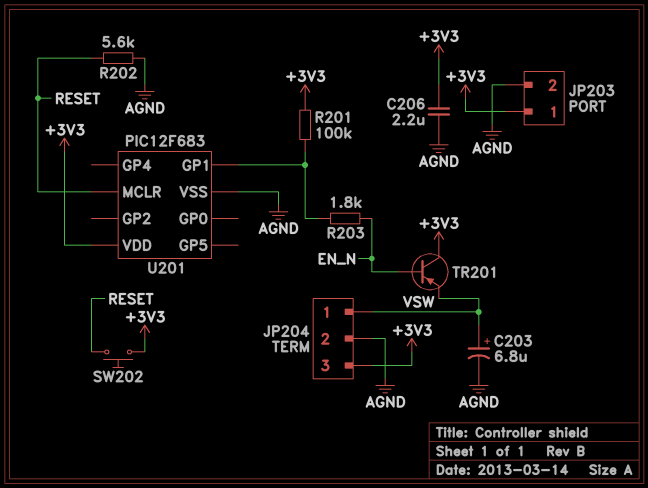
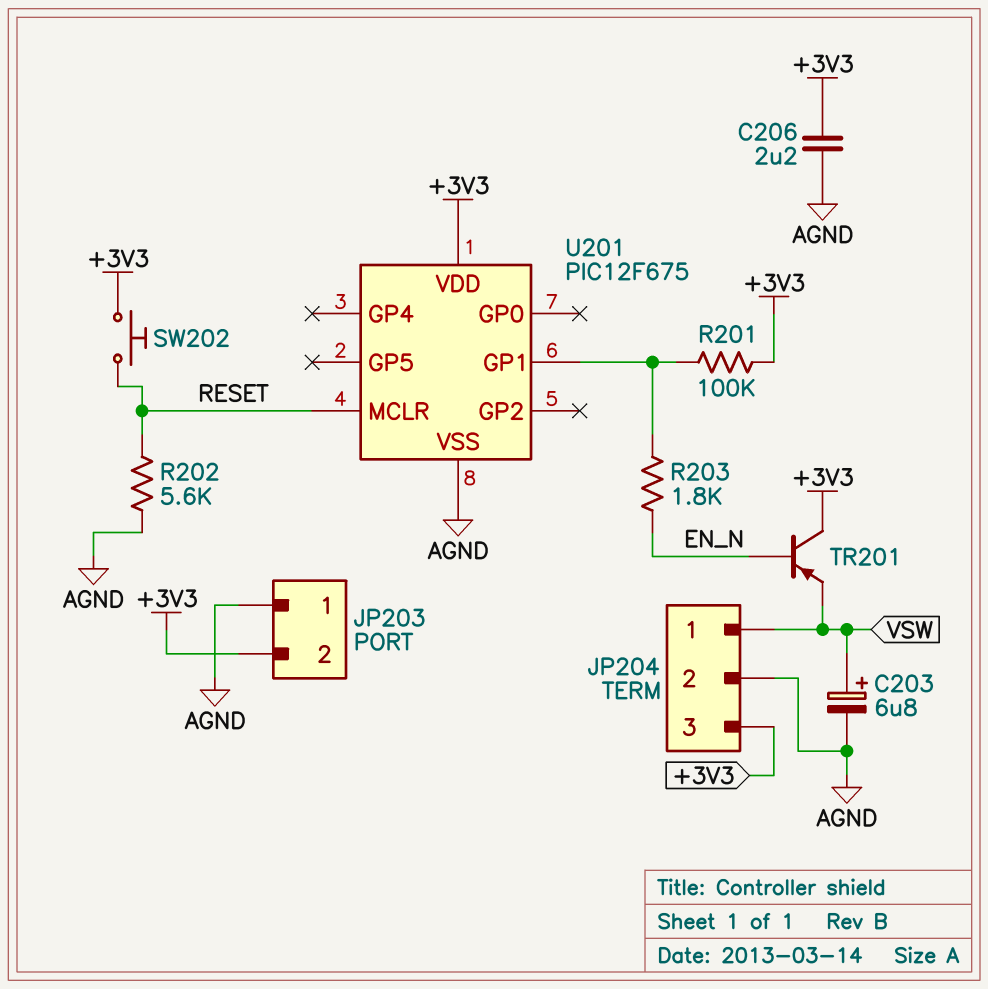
JP203 pin 1: +3V3 -> AGND
JP203 pin 2: AGND -> +3V3
U201: PIC12F683 -> PIC12F675

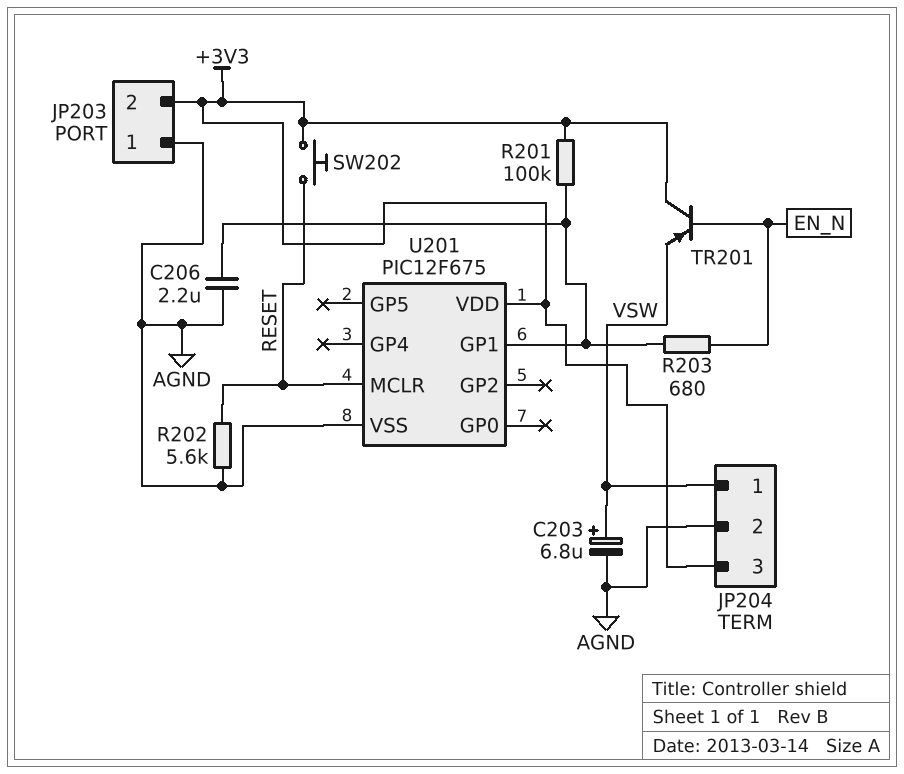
C206: 2.2uF (+3V3, AGND) -> 2.2uF (AGND, U201/GP1)
R203: 1.8k (EN_N, U201/GP1) -> 680 (EN_N, U201/GP1)

